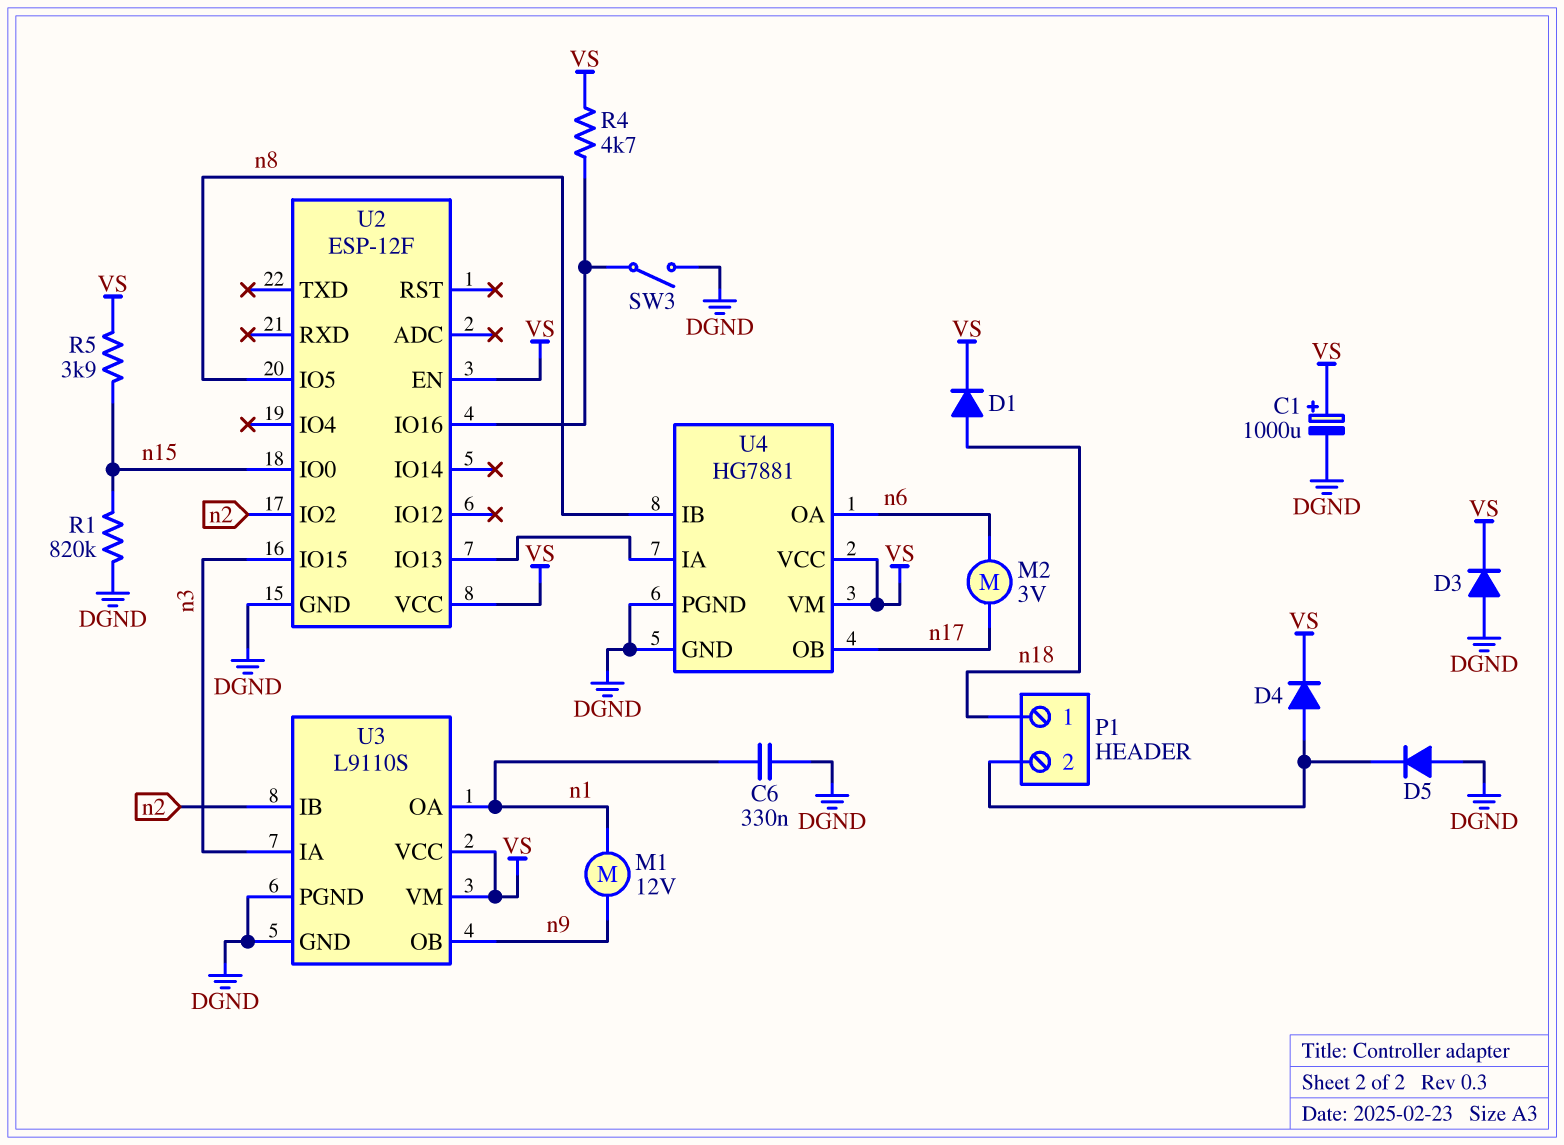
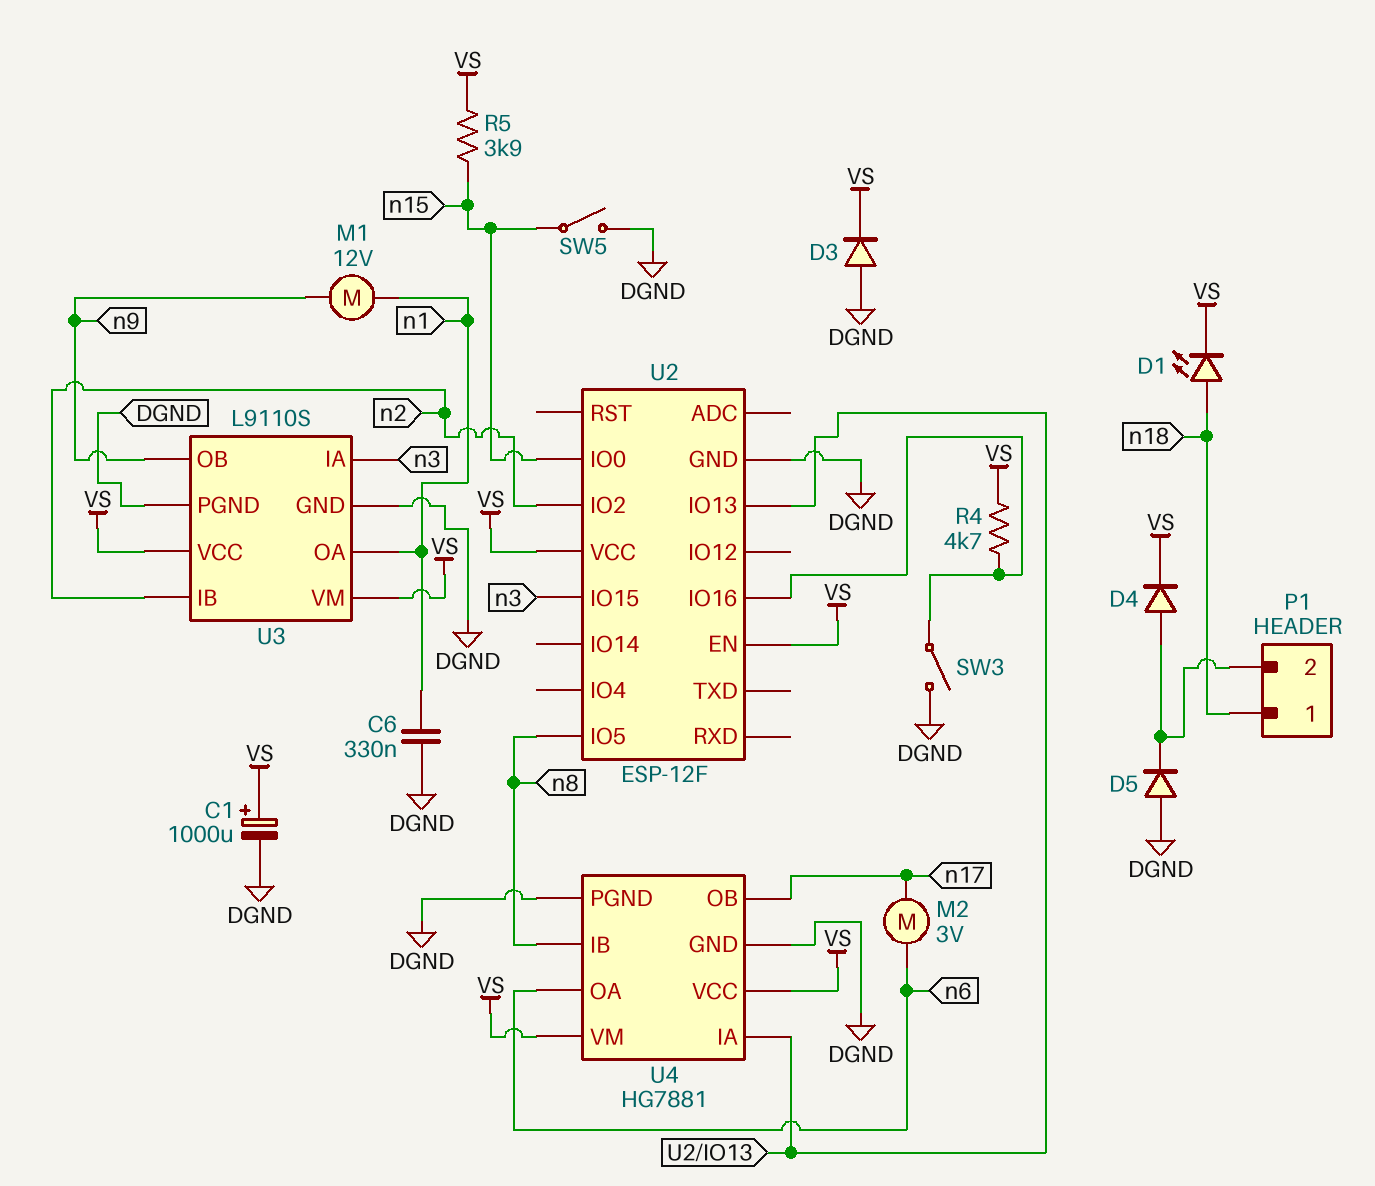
D1: diode (A n18, K VS) -> LED (A n18, K VS)
R1: 820k (DGND, n15) -> none
SW5: none -> switch (DGND, n15)

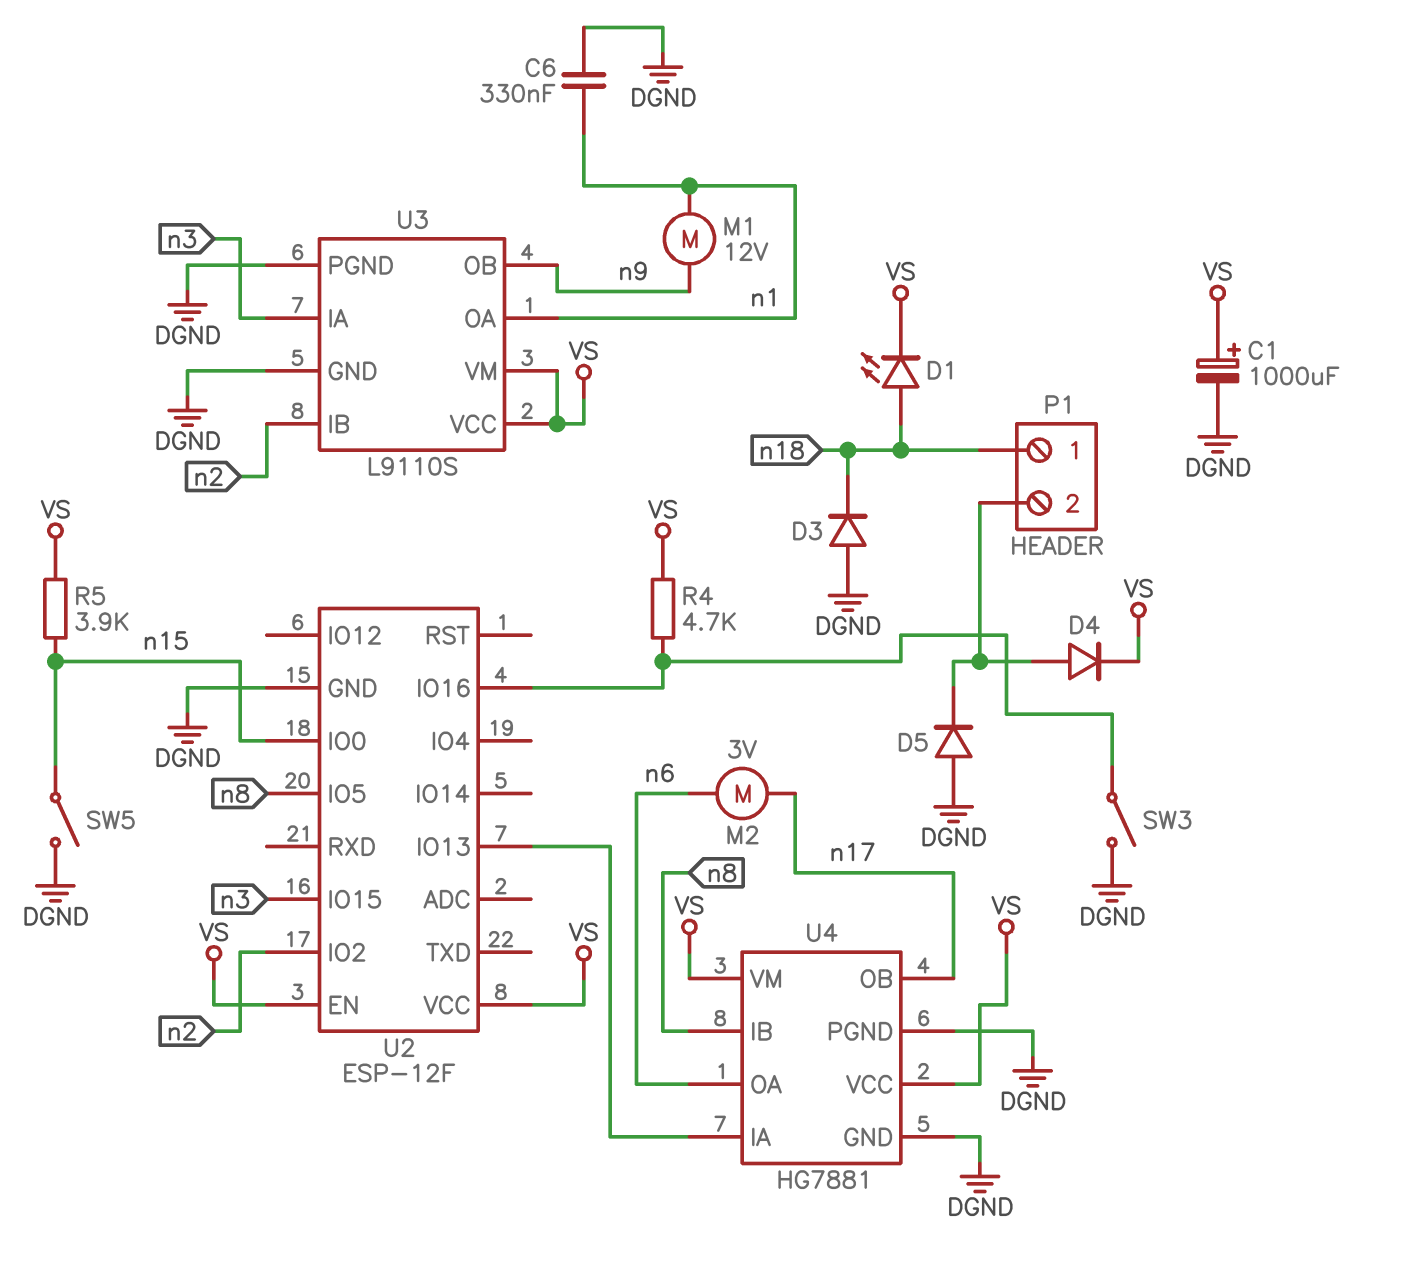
D3: diode (A DGND, K VS) -> diode (A DGND, K n18)

